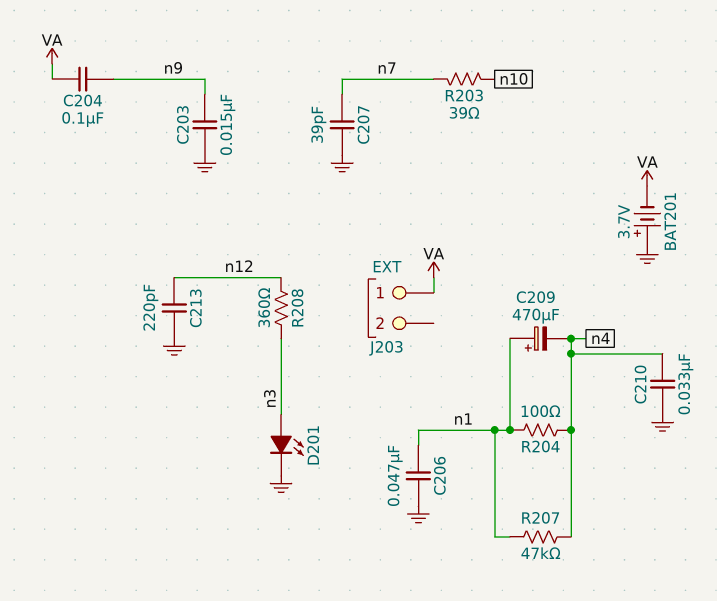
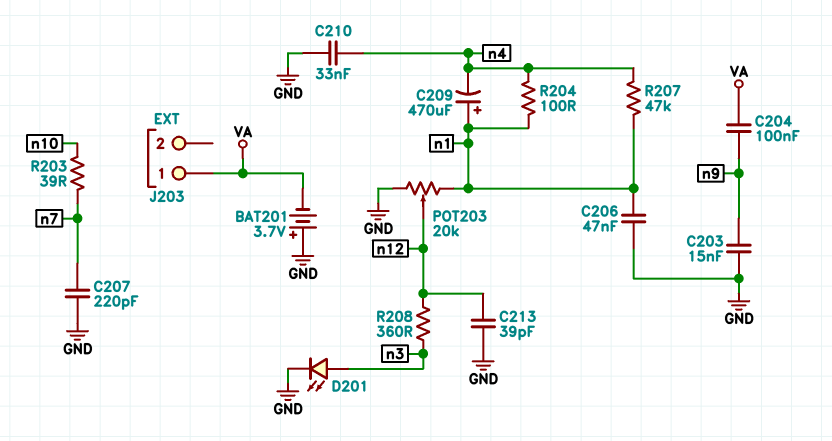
C207: 39pF (GND, n7) -> 220pF (GND, n7)
C213: 220pF (GND, n12) -> 39pF (GND, n12)
POT203: none -> 20k (GND, n1, wiper n12)

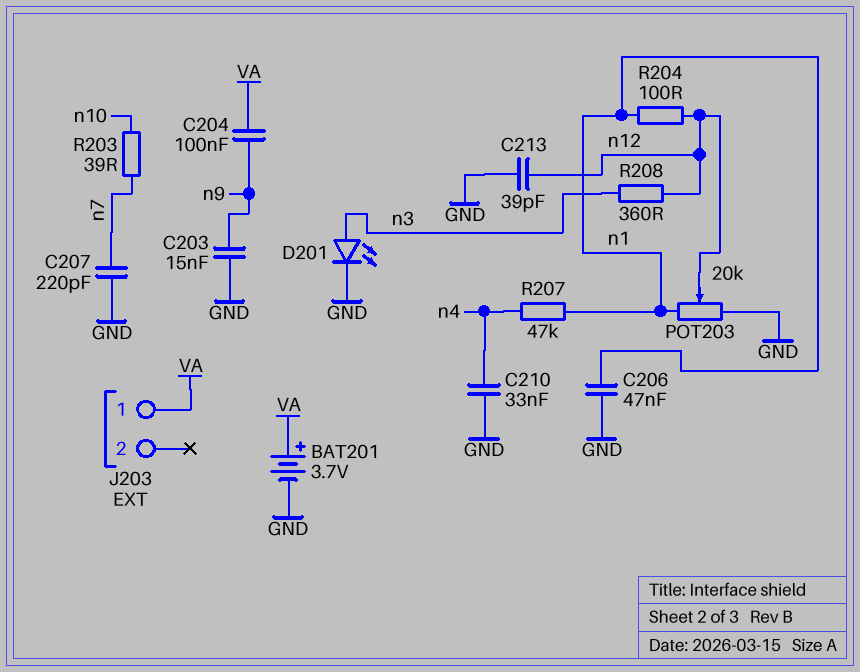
BAT201: 3.7V (plus GND, minus VA) -> 3.7V (plus VA, minus GND)
C209: 470uF (plus n1, minus n4) -> none
R204: 100 (n1, n4) -> 100 (n1, n12)

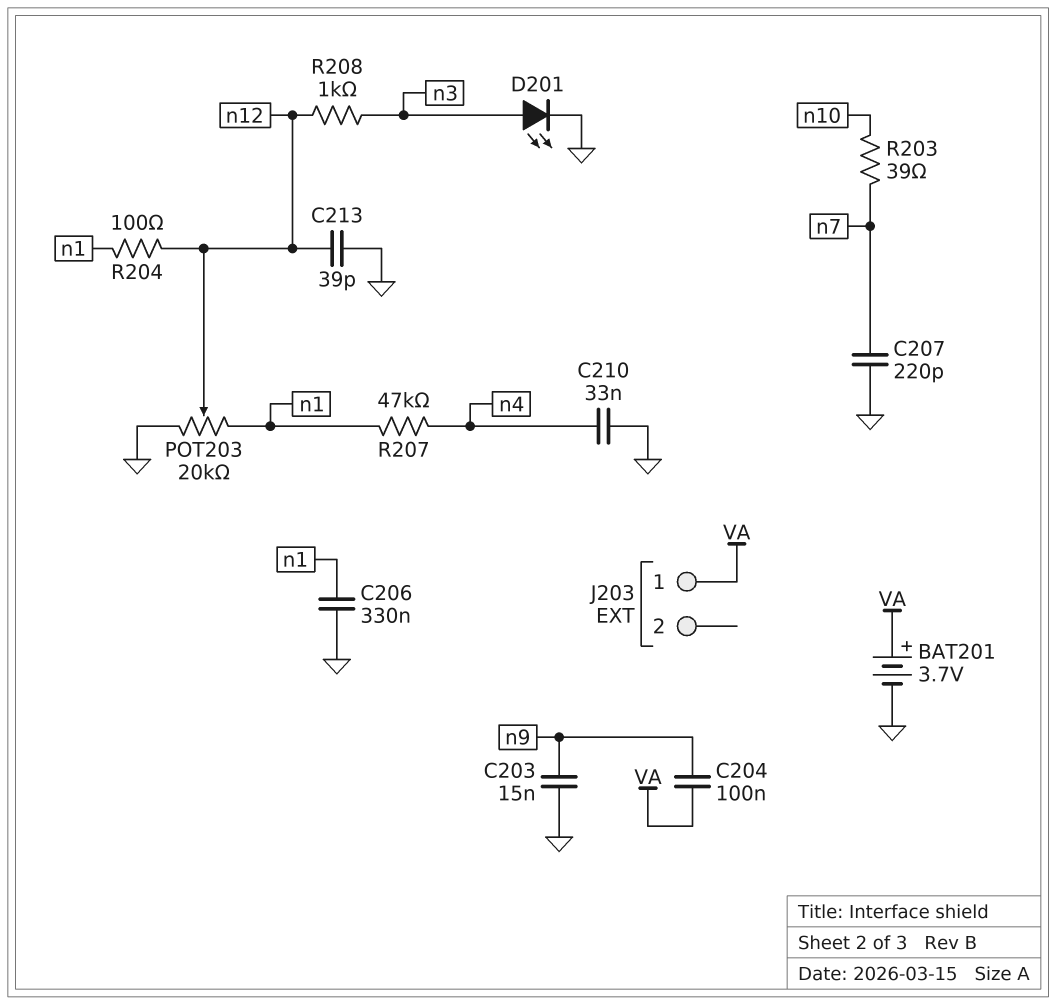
C206: 47nF (GND, n1) -> 330nF (GND, n1)
R208: 360 (n3, n12) -> 1k (n3, n12)

